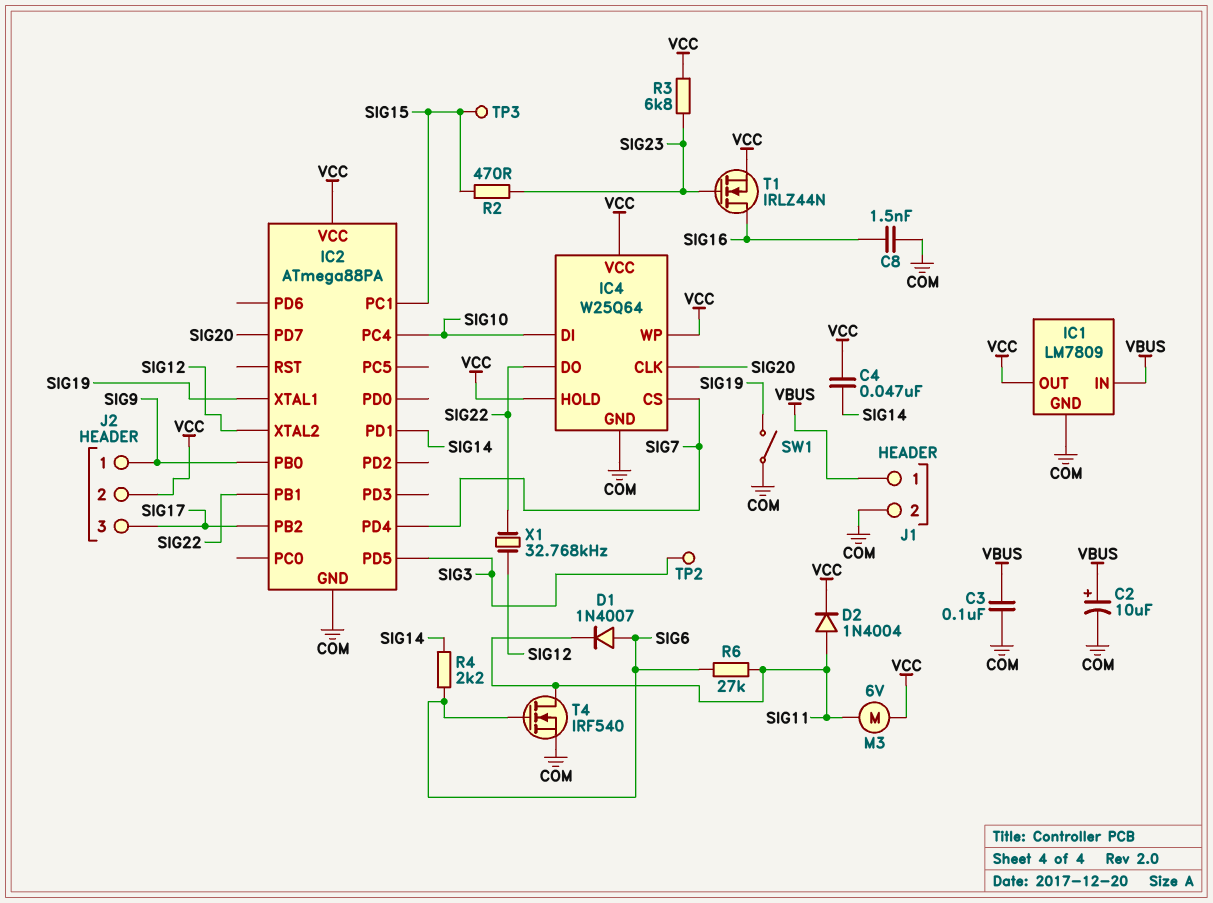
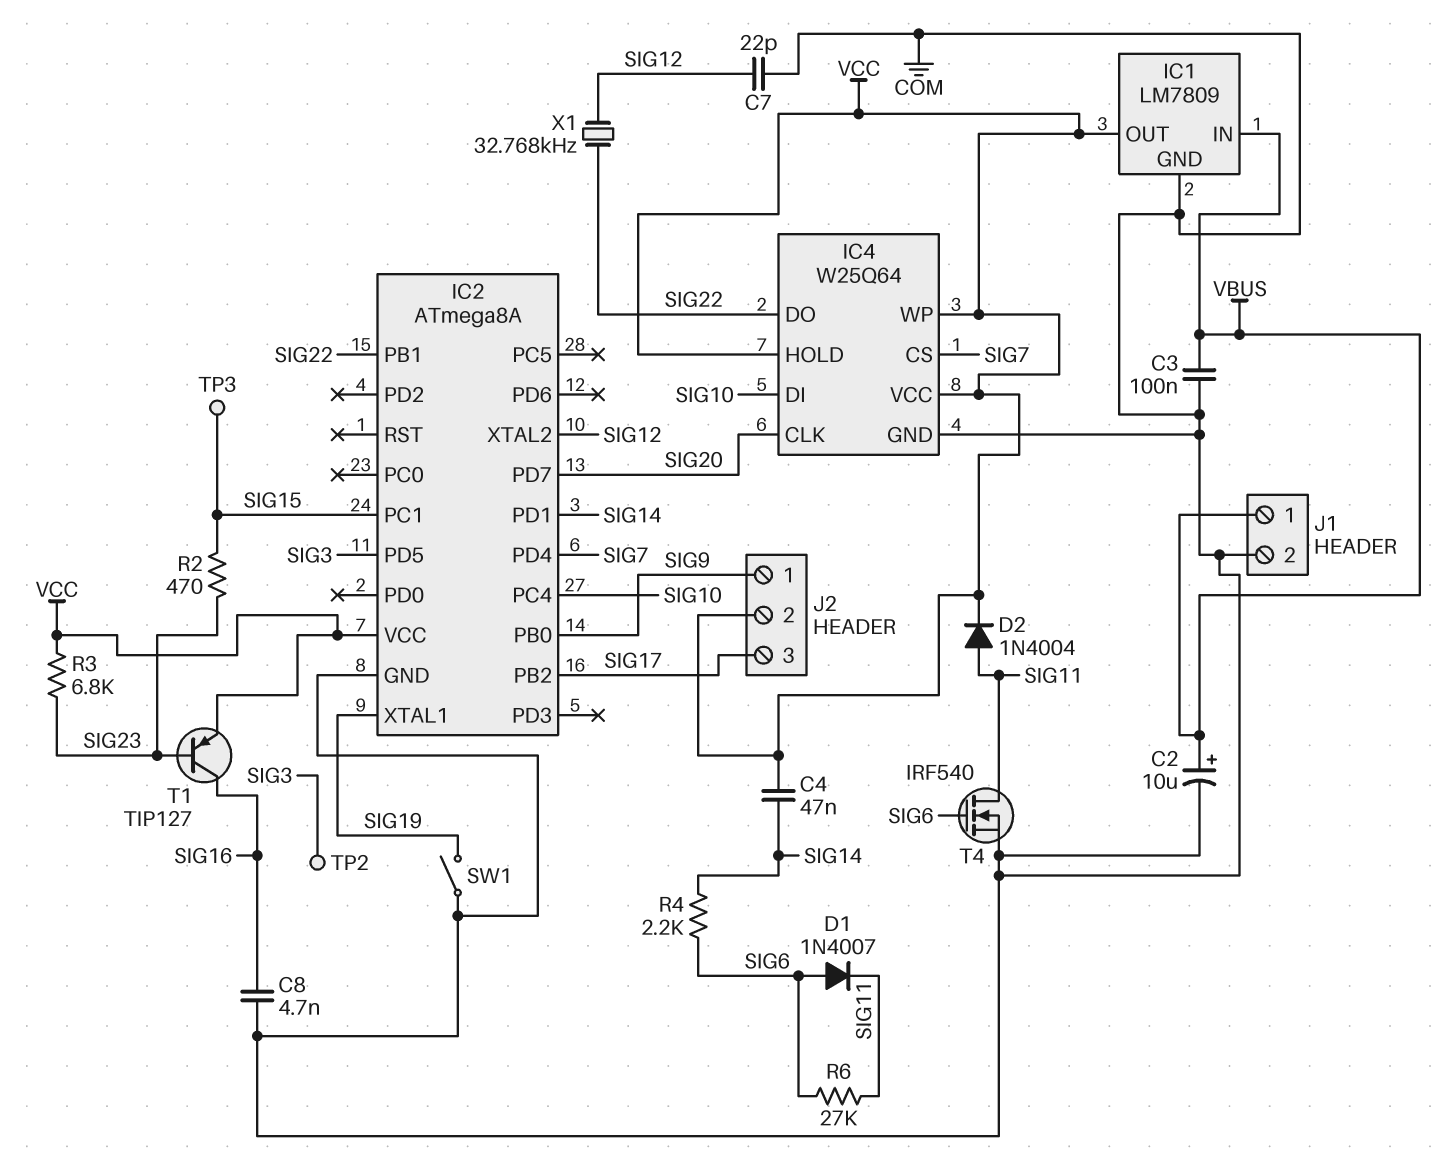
C7: none -> 22pF (COM, SIG12)
C8: 1.5nF (COM, SIG16) -> 4.7nF (COM, SIG16)
IC2: ATmega88PA -> ATmega8A
M3: motor 6V (SIG11, VCC) -> none
T1: NMOS IRLZ44N (G SIG23, D SIG16, S VCC) -> PNP TIP127 (B SIG23, C SIG16, E VCC)

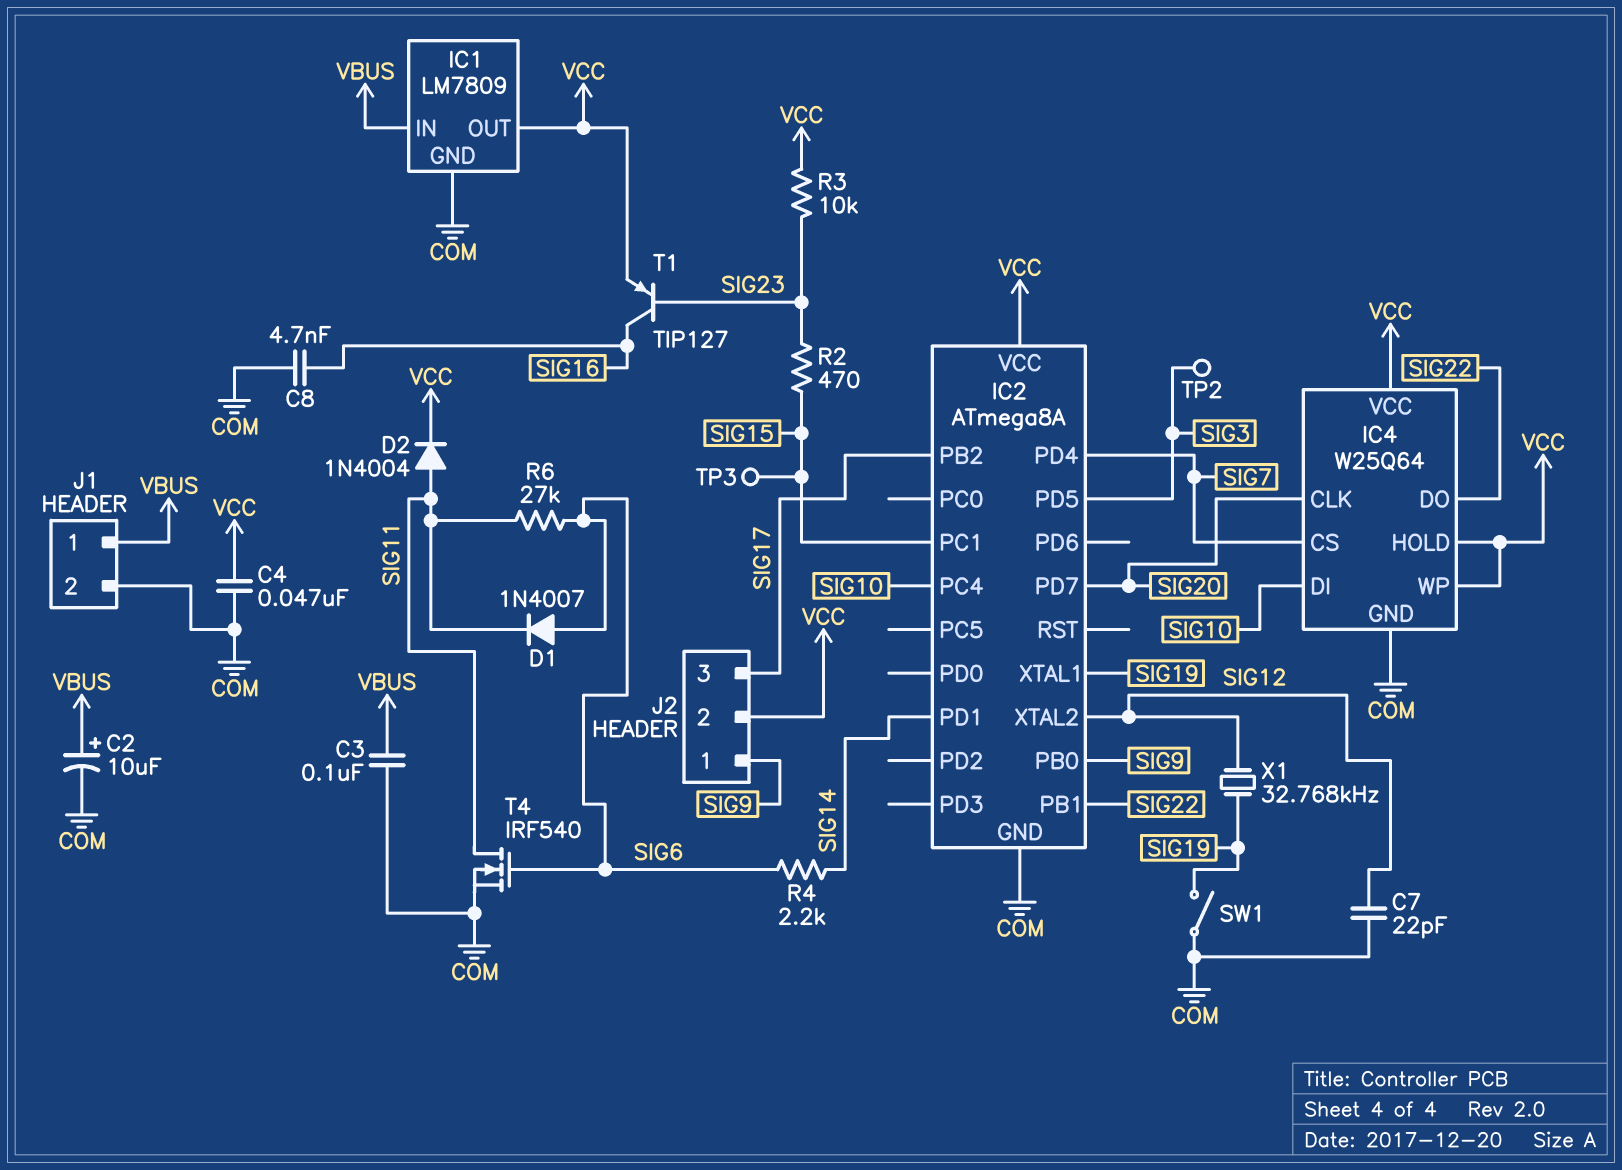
C4: 47nF (SIG14, VCC) -> 47nF (COM, VCC)
R3: 6.8k (SIG23, VCC) -> 10k (SIG23, VCC)
X1: 32.768kHz (SIG12, SIG22) -> 32.768kHz (SIG12, SIG19)

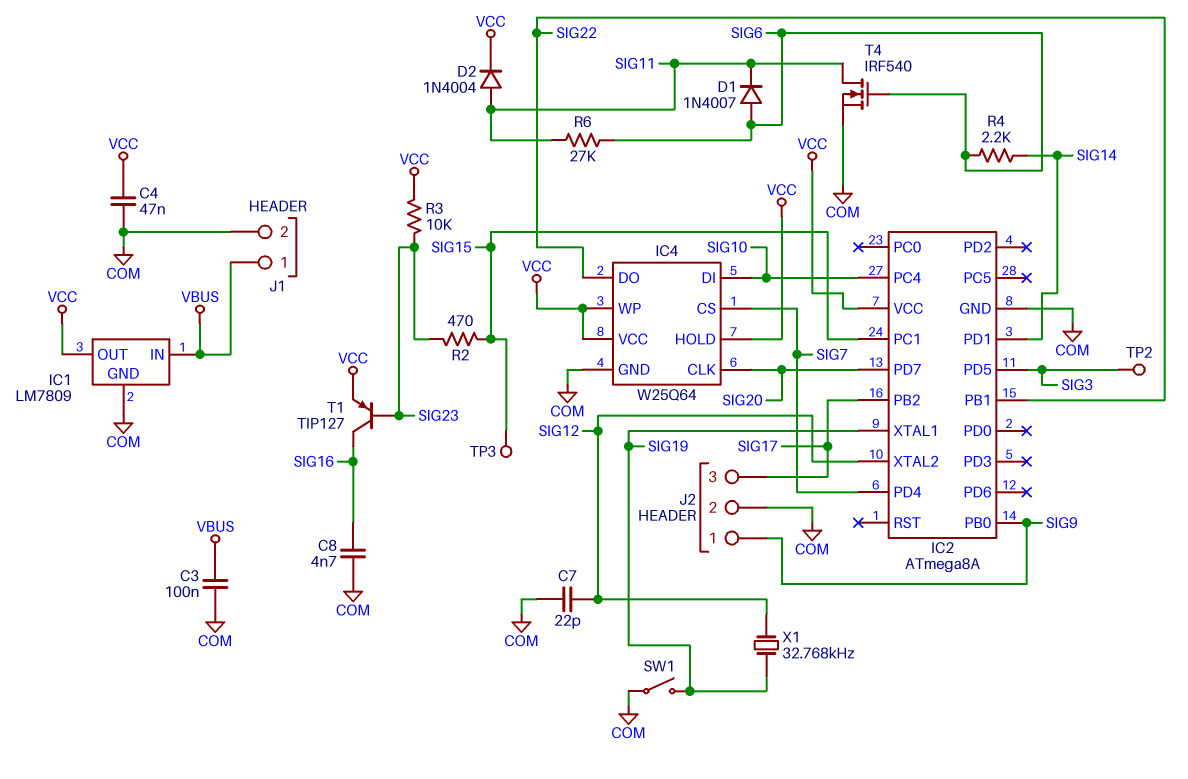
C2: 10uF (plus VBUS, minus COM) -> none
J2 pin 2: VCC -> COM

